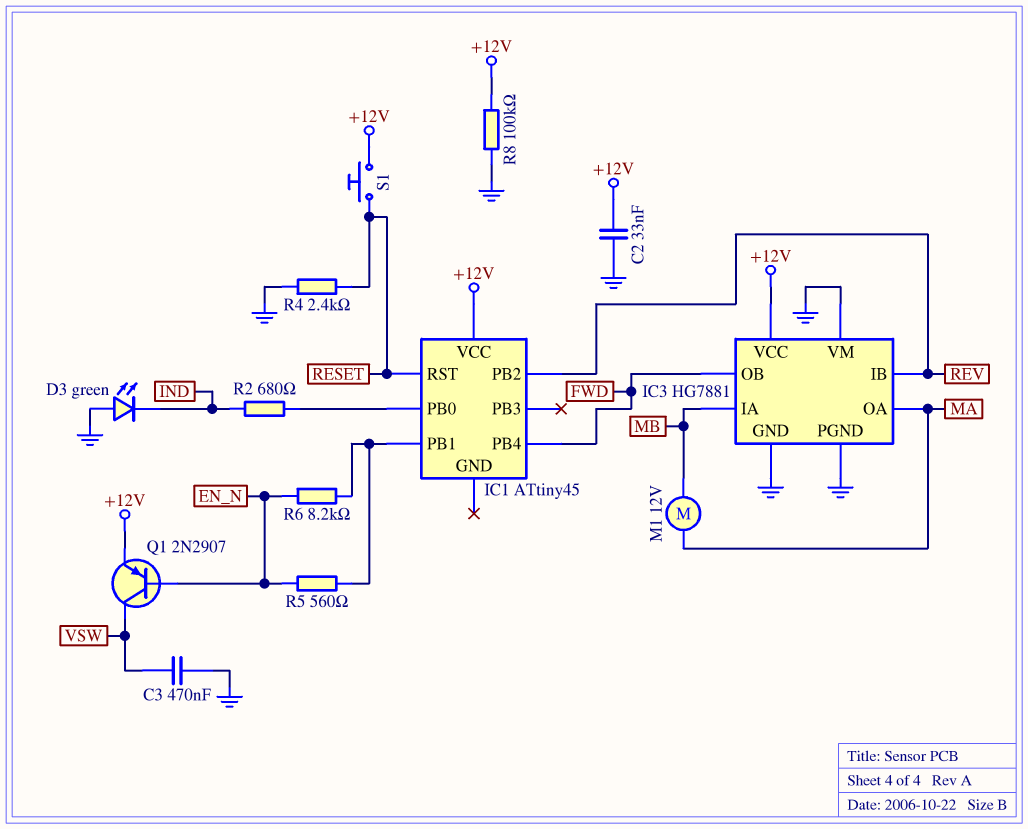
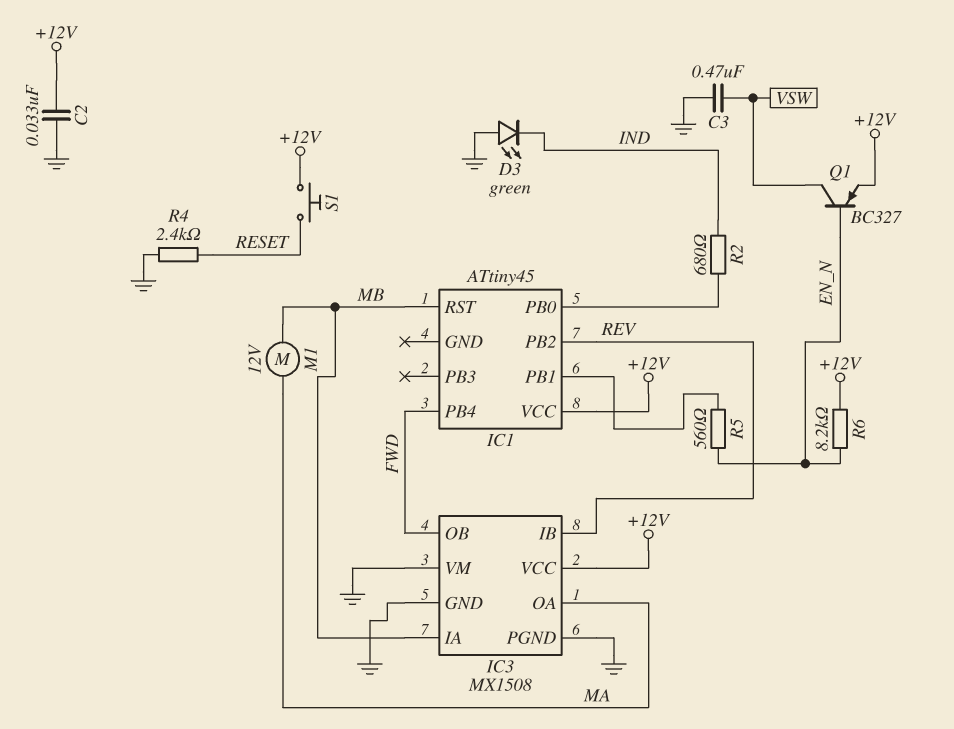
IC1 pin RST: RESET -> MB
IC3: HG7881 -> MX1508
Q1: PNP 2N2907 (B EN_N, C VSW, E +12V) -> PNP BC327 (B EN_N, C VSW, E +12V)
R6: 8.2k (EN_N, IC1/PB1) -> 8.2k (+12V, EN_N)
R8: 100k (+12V, GND) -> none

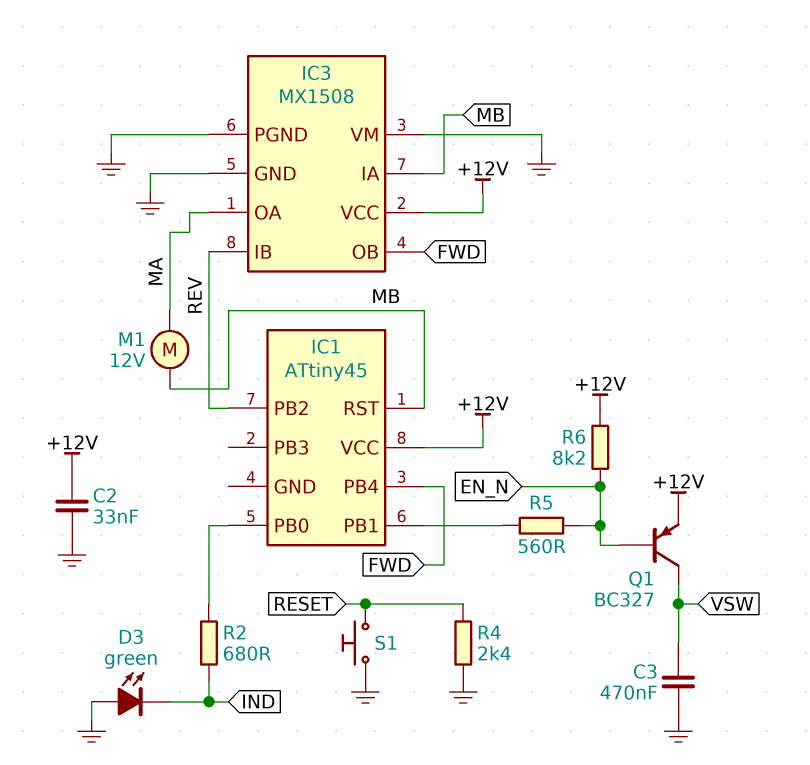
S1: button (+12V, RESET) -> button (GND, RESET)

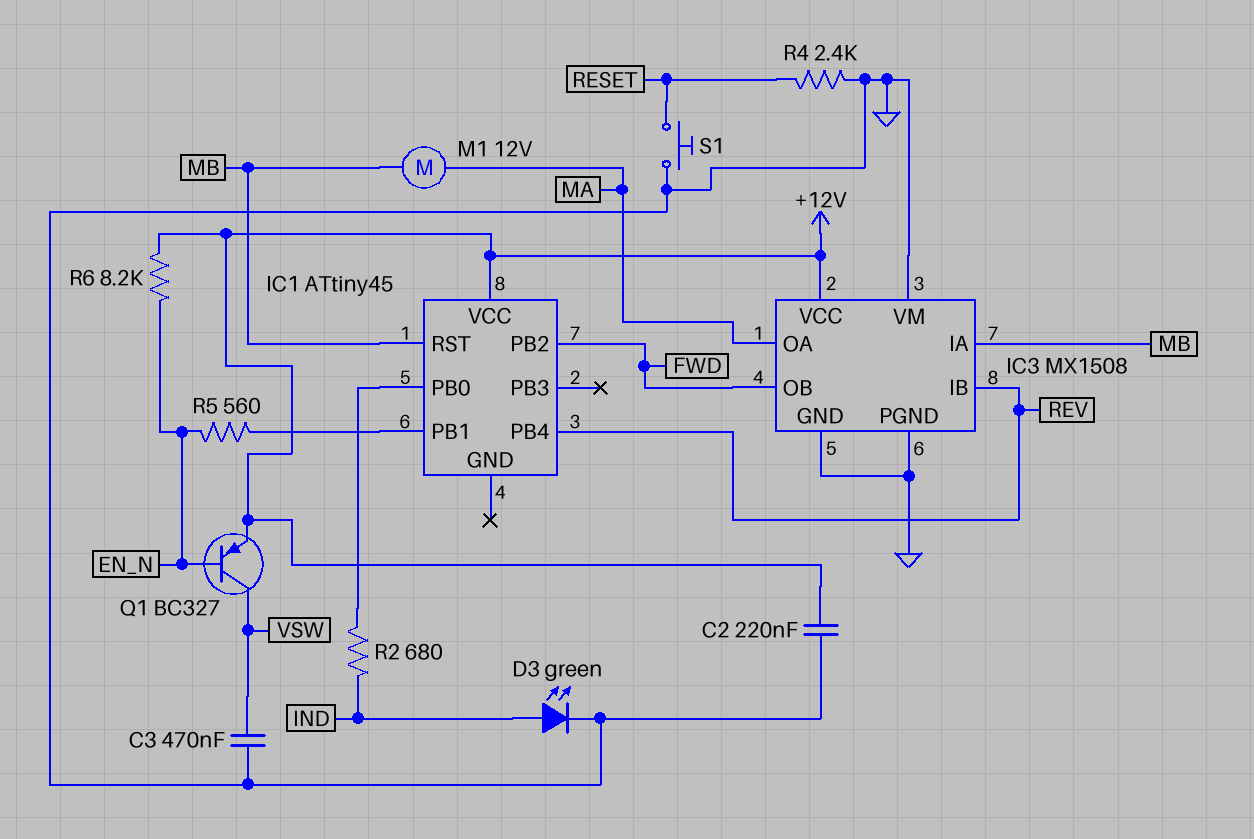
C2: 33nF (+12V, GND) -> 220nF (+12V, GND)
D3: LED green (A GND, K IND) -> LED green (A IND, K GND)
IC1 pin PB2: REV -> FWD
IC1 pin PB4: FWD -> REV

